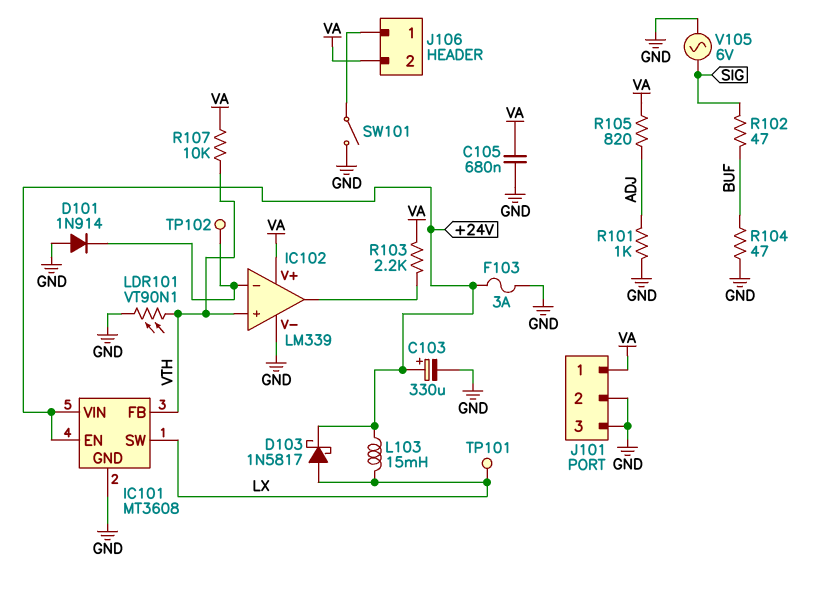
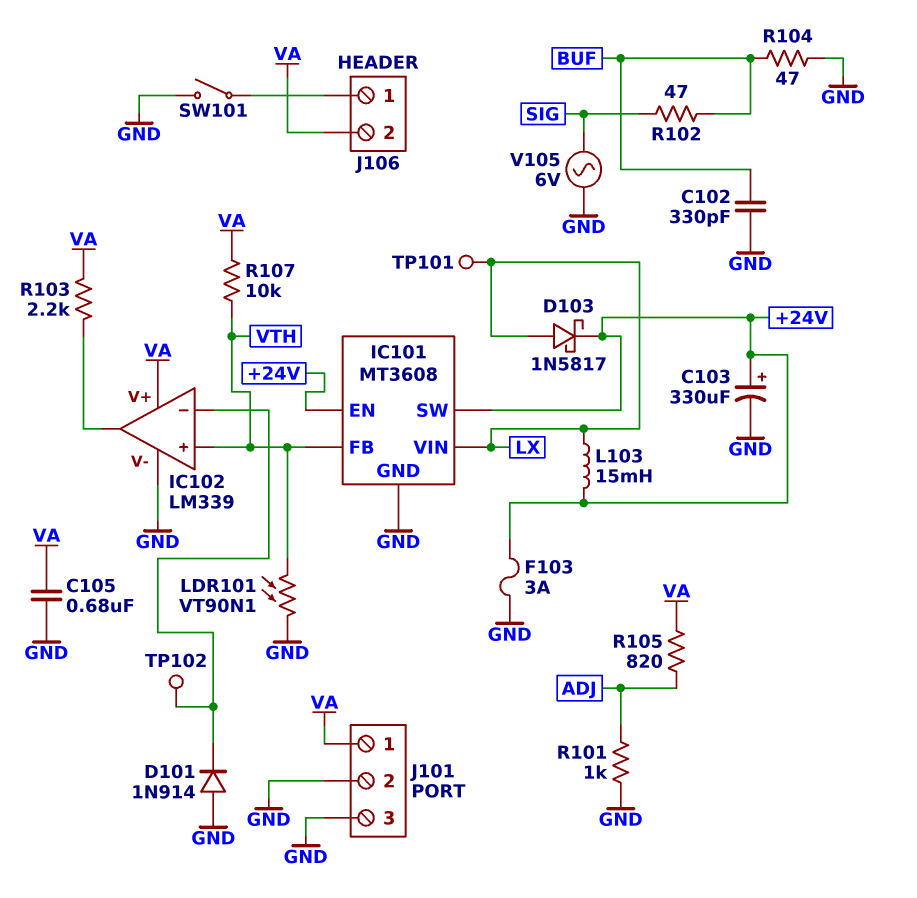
C102: none -> 330pF (BUF, GND)
IC101 pin SW: LX -> +24V
IC101 pin VIN: +24V -> LX

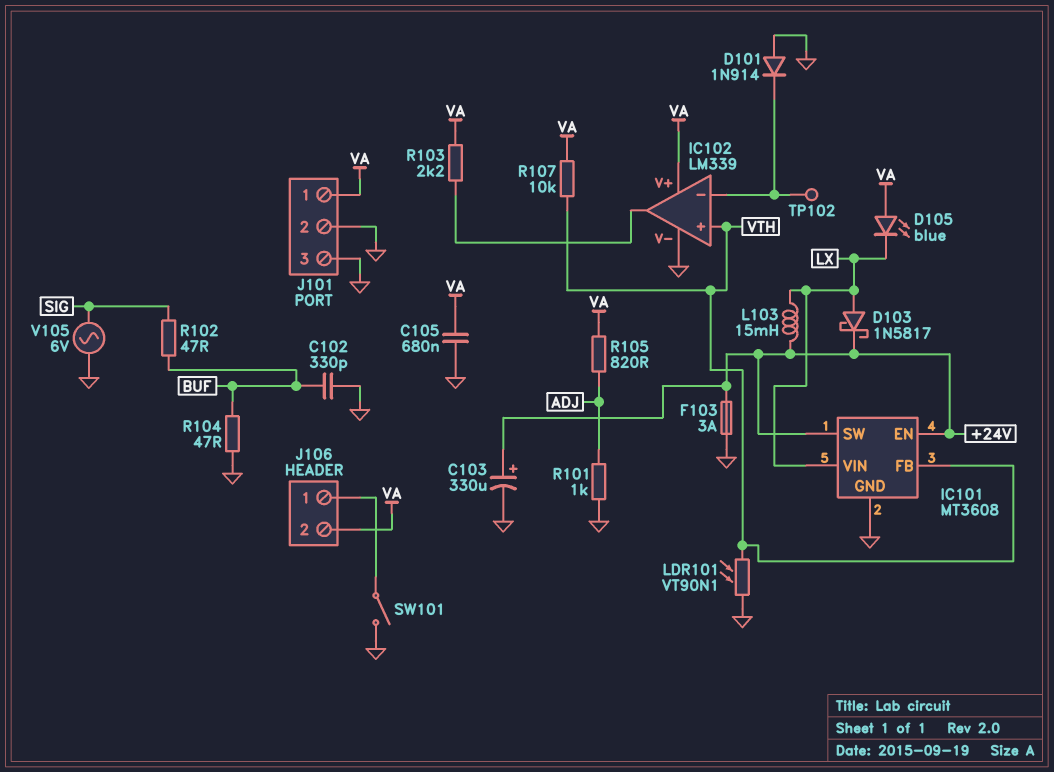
D105: none -> LED blue (A VA, K LX)
TP101: test point (LX) -> none

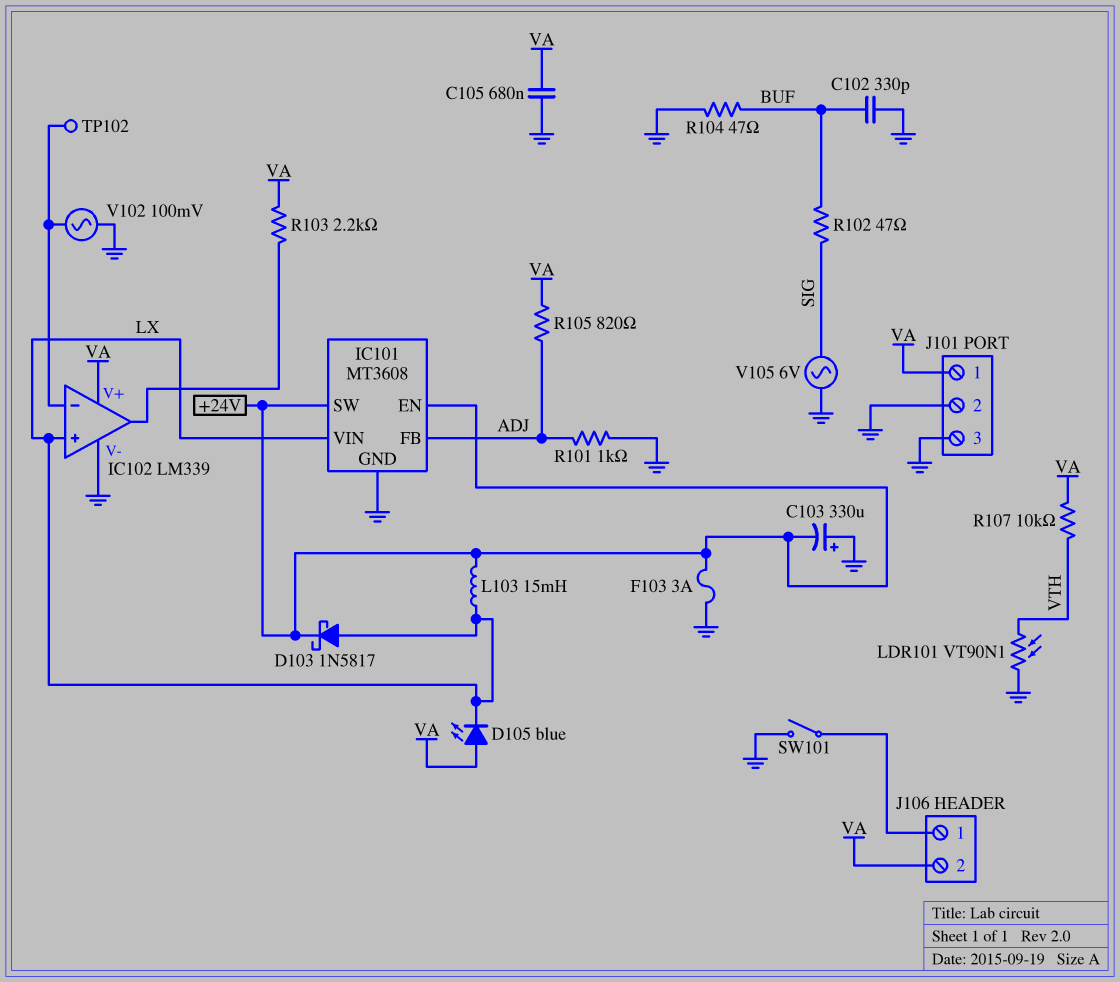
C103: 330uF (plus +24V, minus GND) -> 330uF (plus GND, minus +24V)
D101: diode 1N914 (A GND, K IC102/in-) -> none
IC101 pin FB: VTH -> ADJ
IC102 pin in+: VTH -> LX
V102: none -> AC 100mV (GND, IC102/in-)

